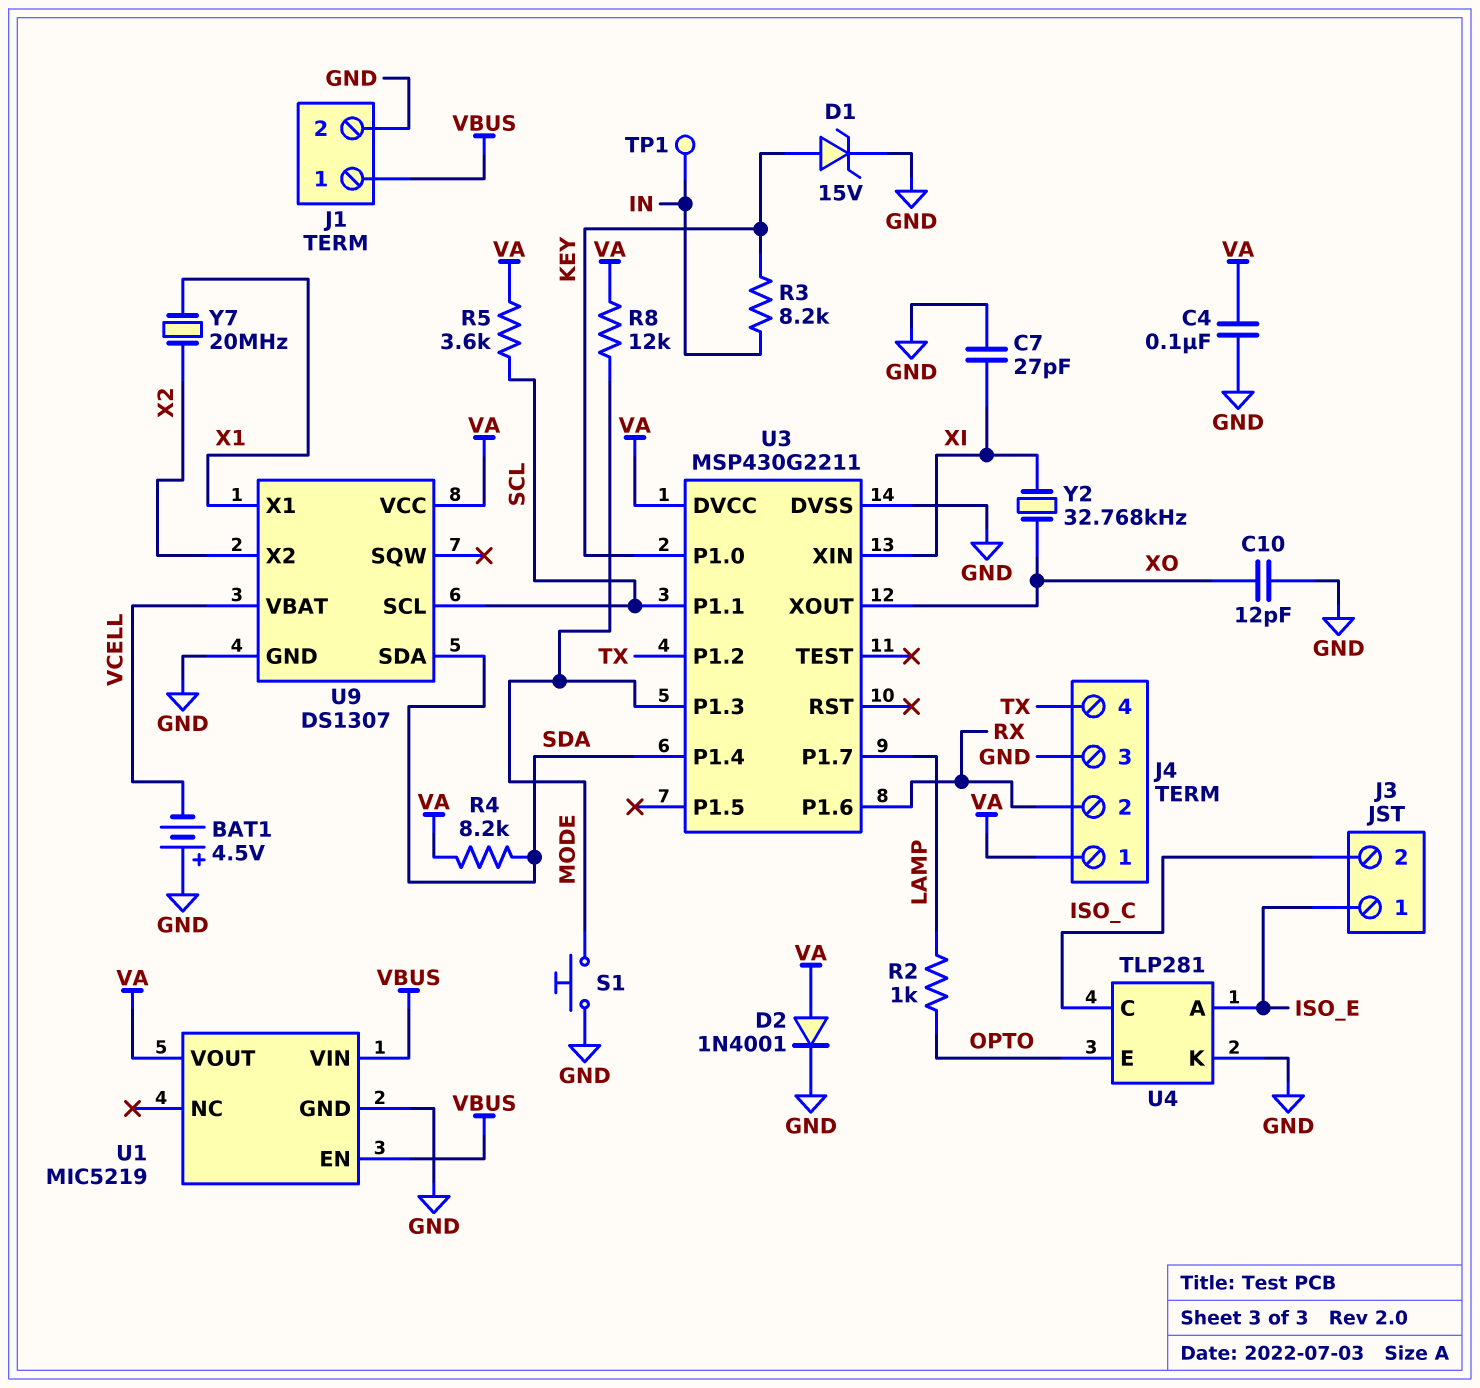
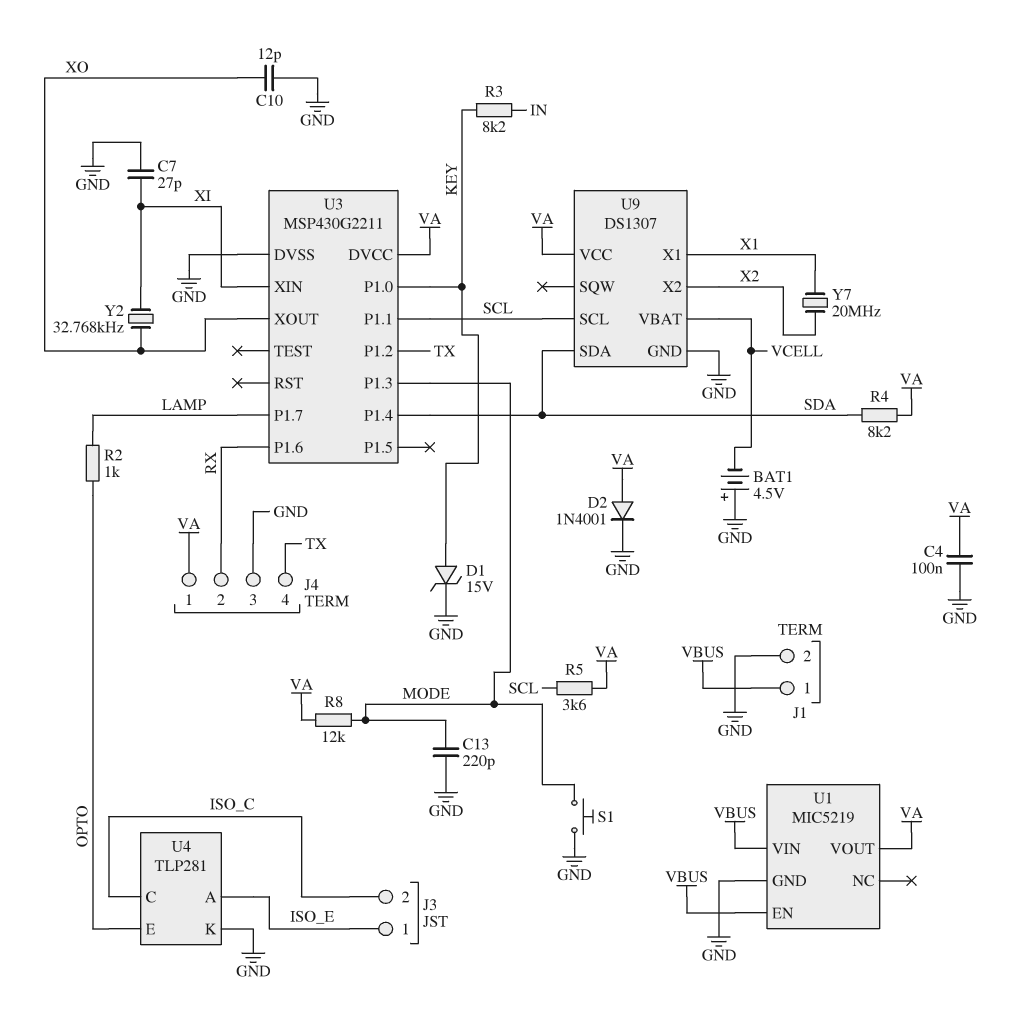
C13: none -> 220pF (GND, MODE)
TP1: test point (IN) -> none

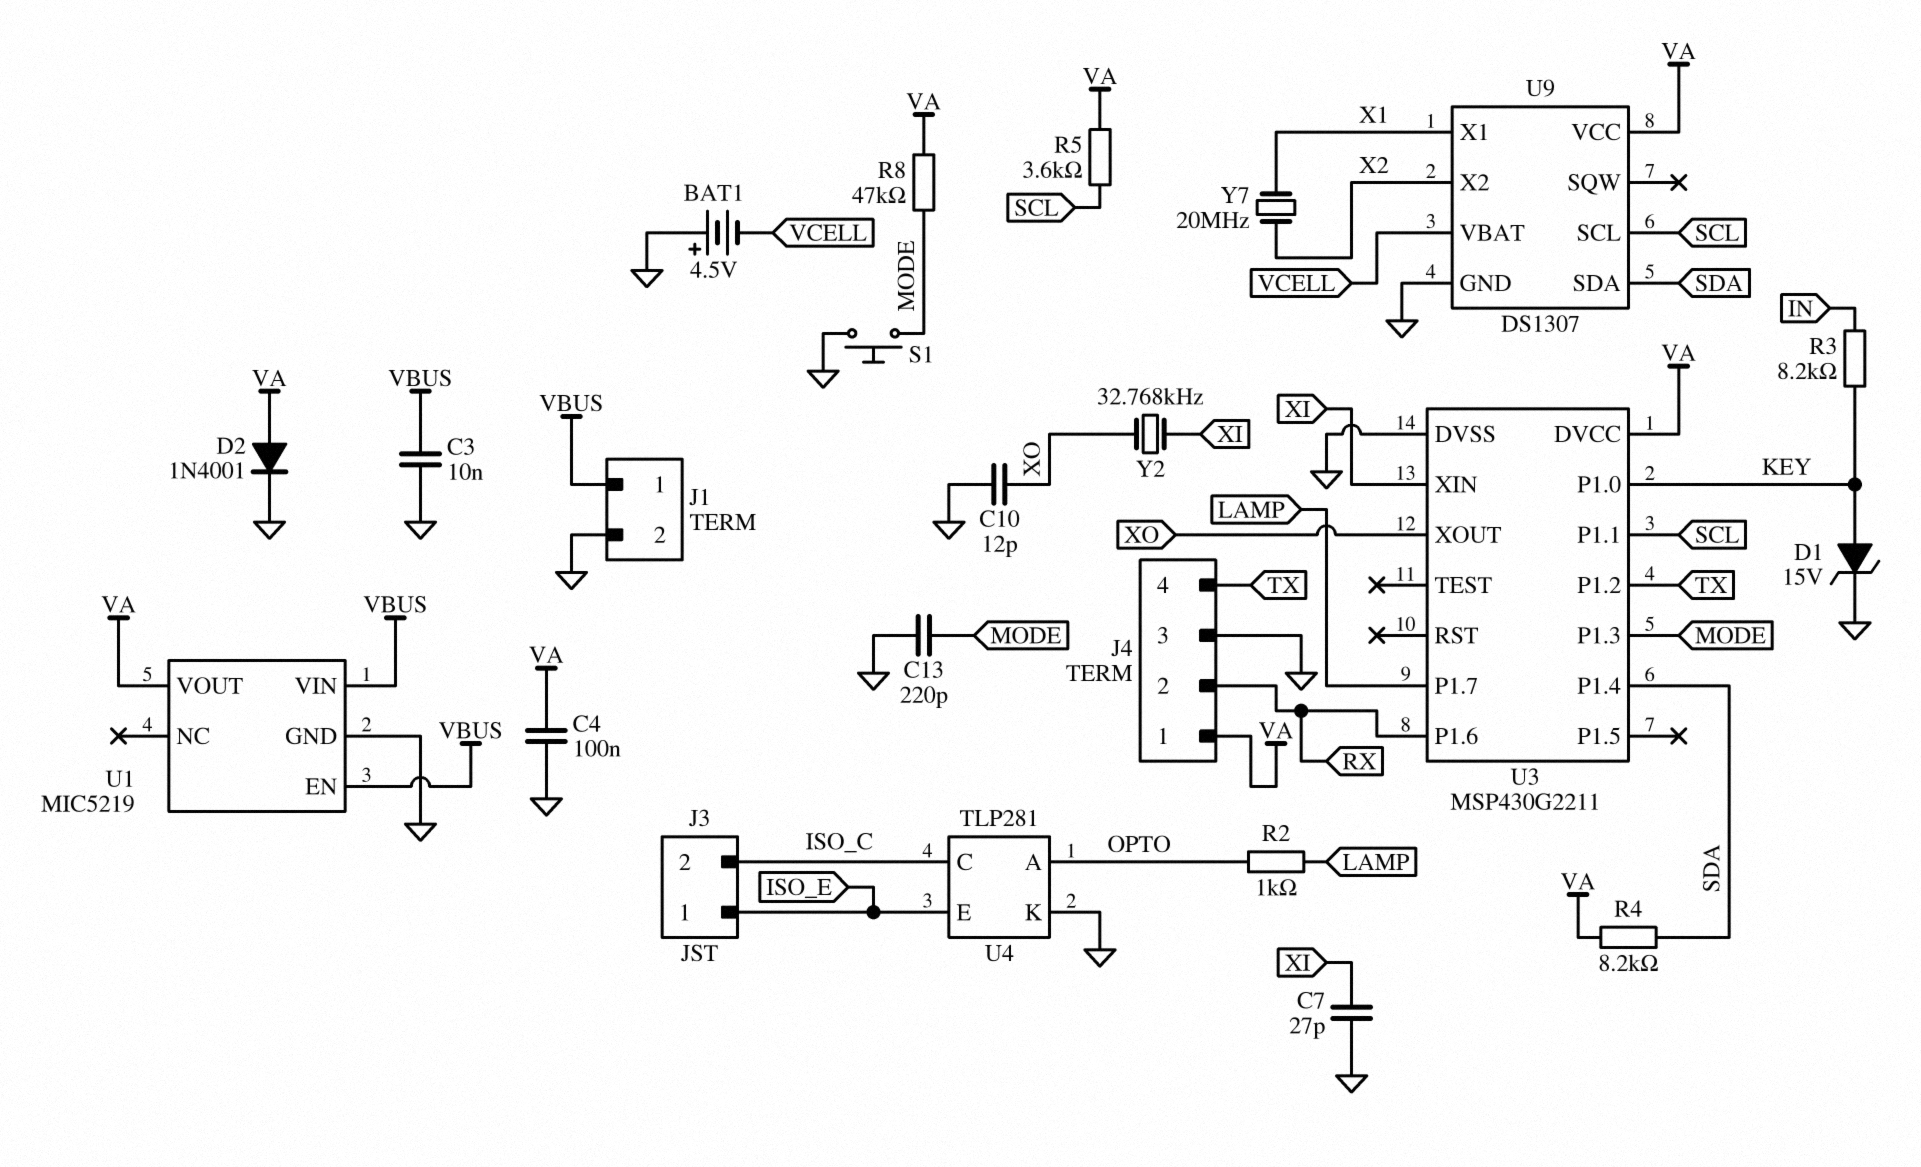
C3: none -> 10nF (GND, VBUS)
R8: 12k (MODE, VA) -> 47k (MODE, VA)
U4 pin A: ISO_E -> OPTO
U4 pin E: OPTO -> ISO_E

